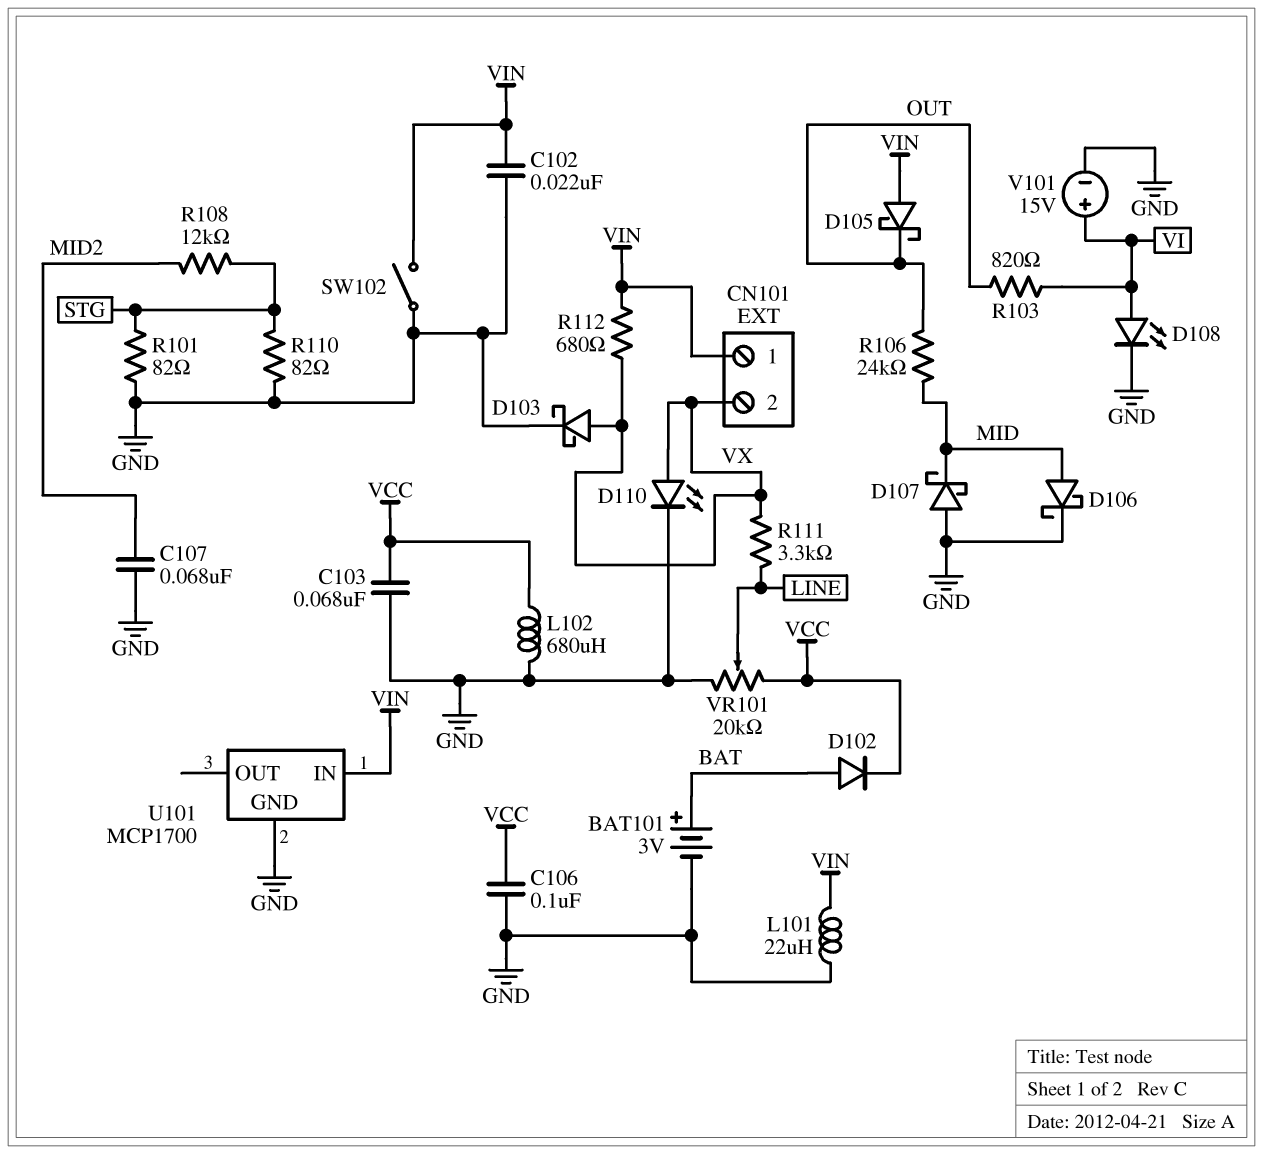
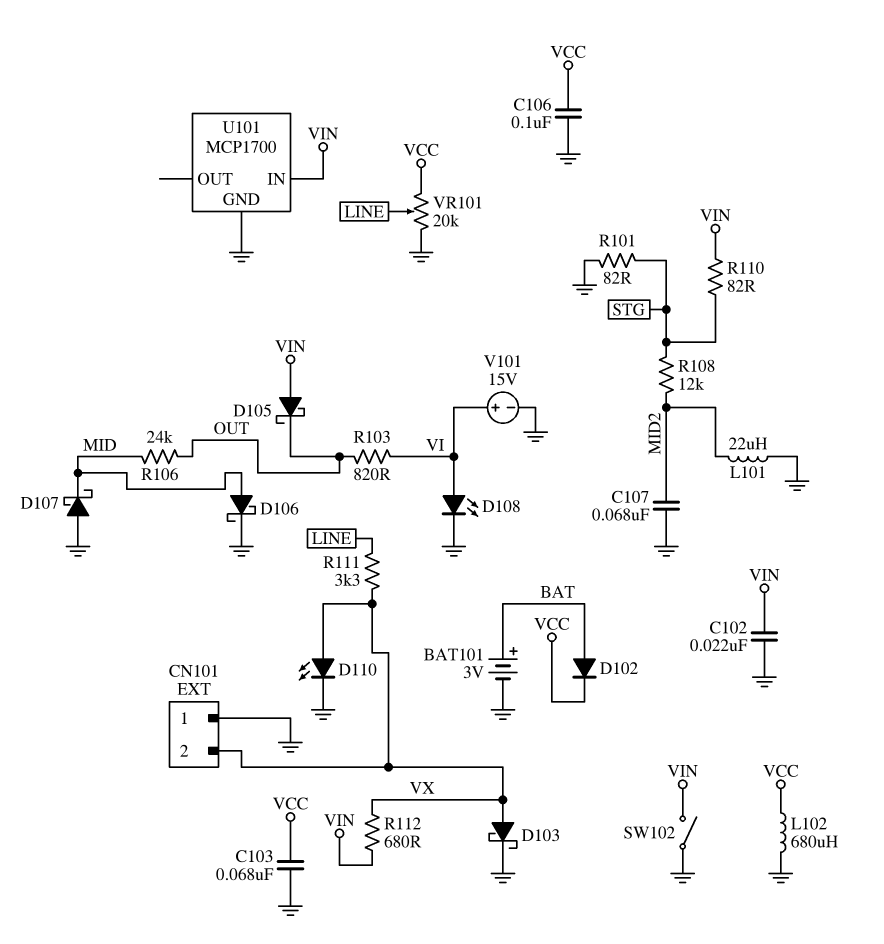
CN101 pin 1: VIN -> GND
L101: 22uH (GND, VIN) -> 22uH (GND, MID2)
R110: 82 (GND, STG) -> 82 (STG, VIN)

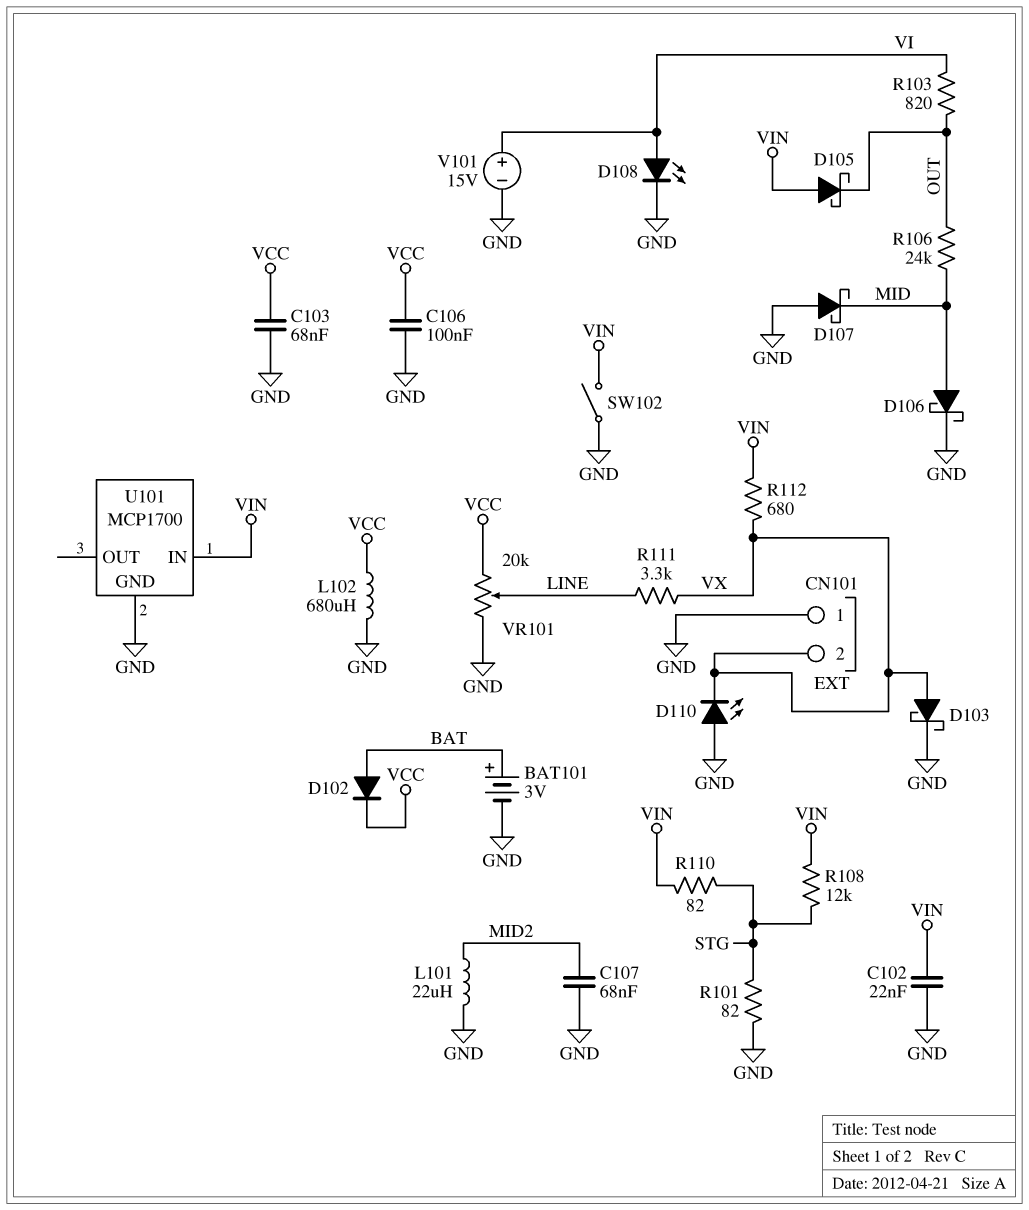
D110: LED (A VX, K GND) -> LED (A GND, K VX)
R108: 12k (MID2, STG) -> 12k (STG, VIN)

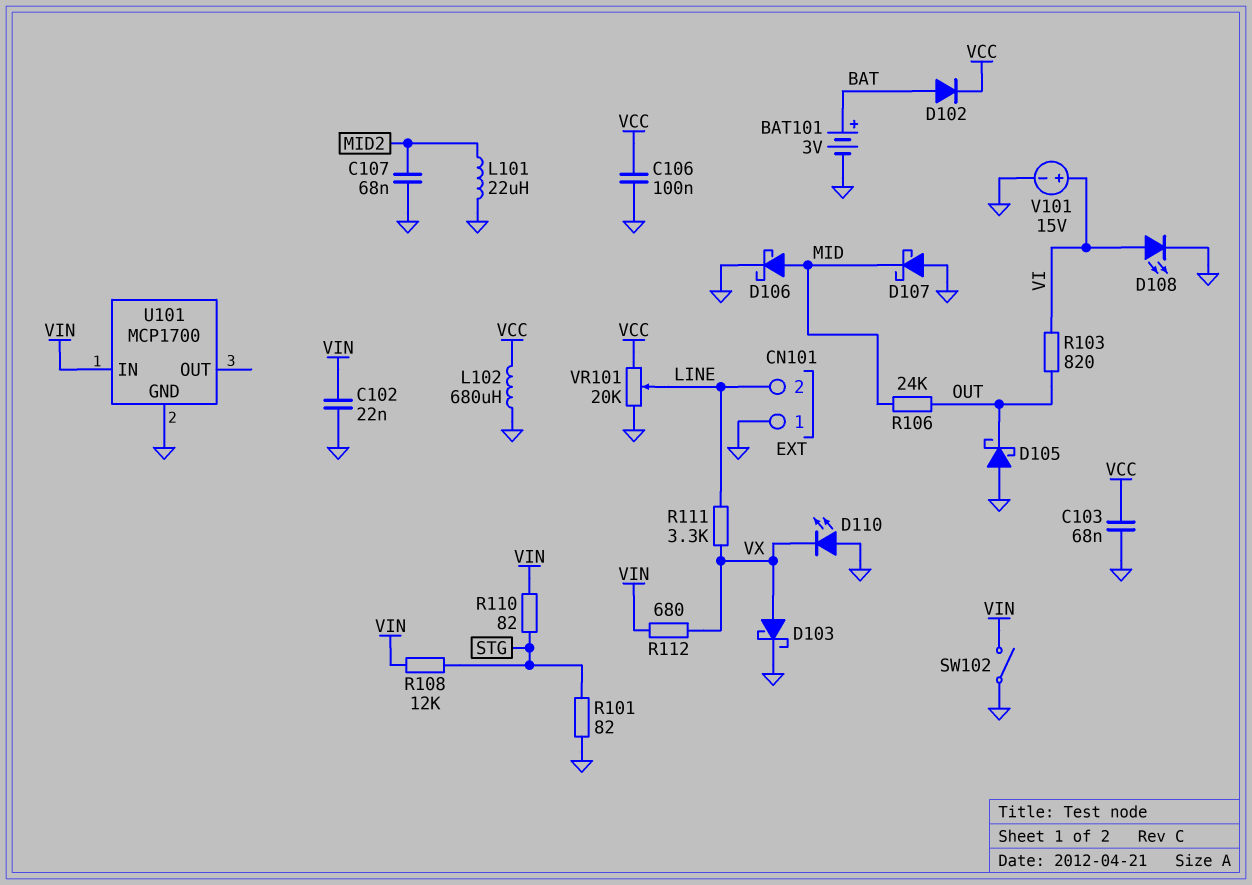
CN101 pin 2: VX -> LINE
D105: schottky (A VIN, K OUT) -> schottky (A GND, K OUT)

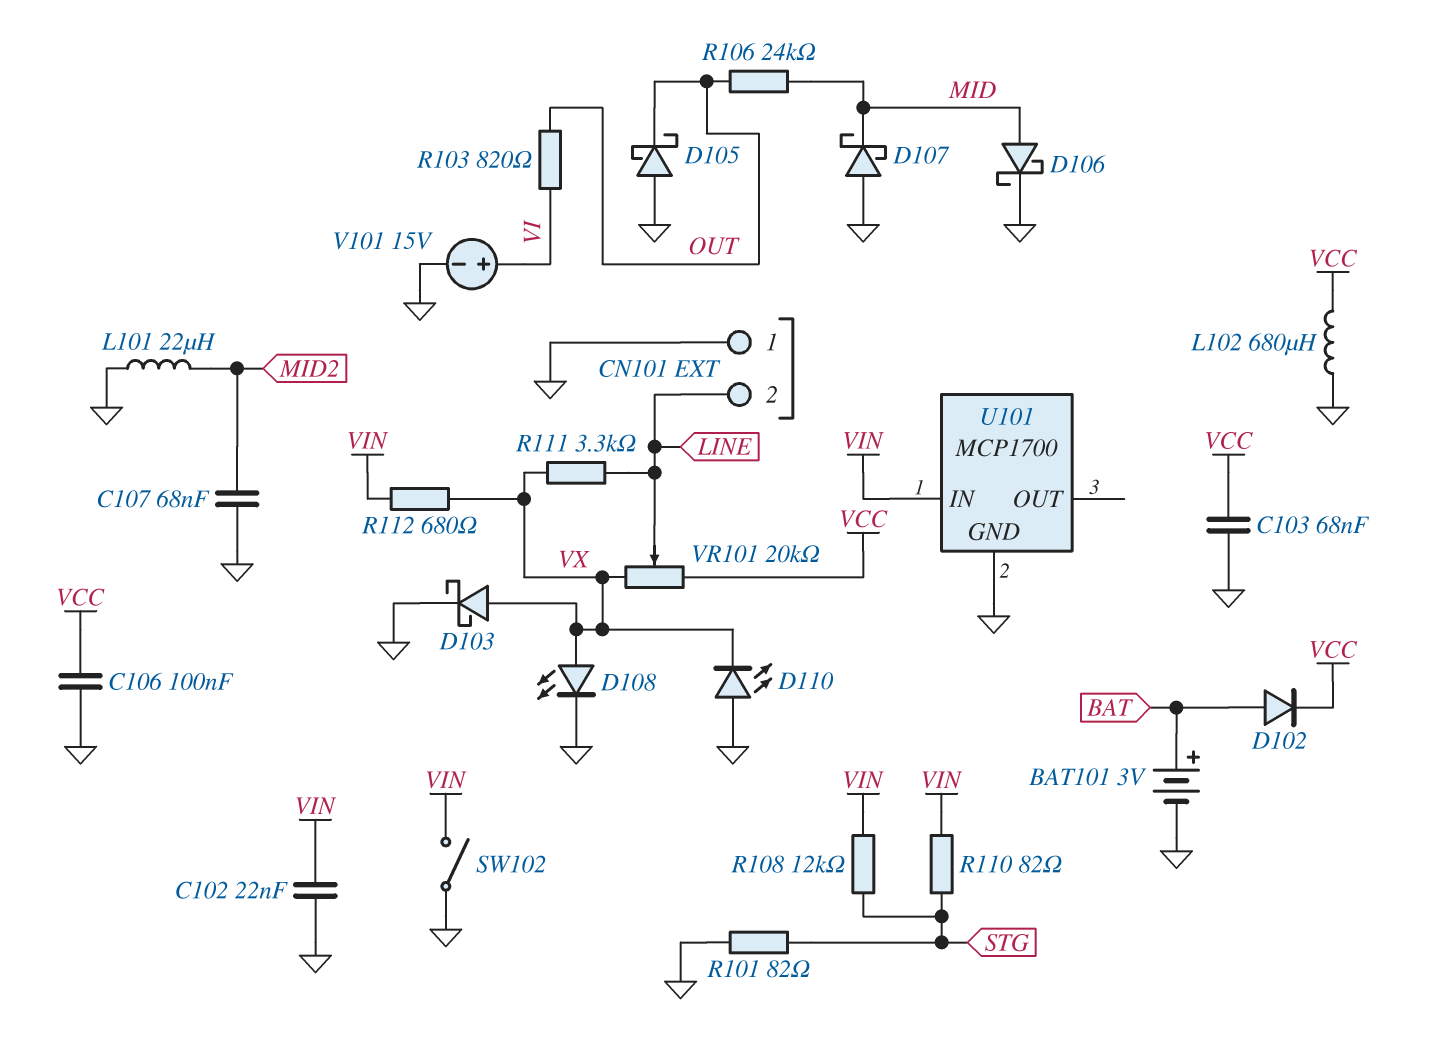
D108: LED (A VI, K GND) -> LED (A VX, K GND)
VR101: 20k (GND, VCC, wiper LINE) -> 20k (VCC, VX, wiper LINE)

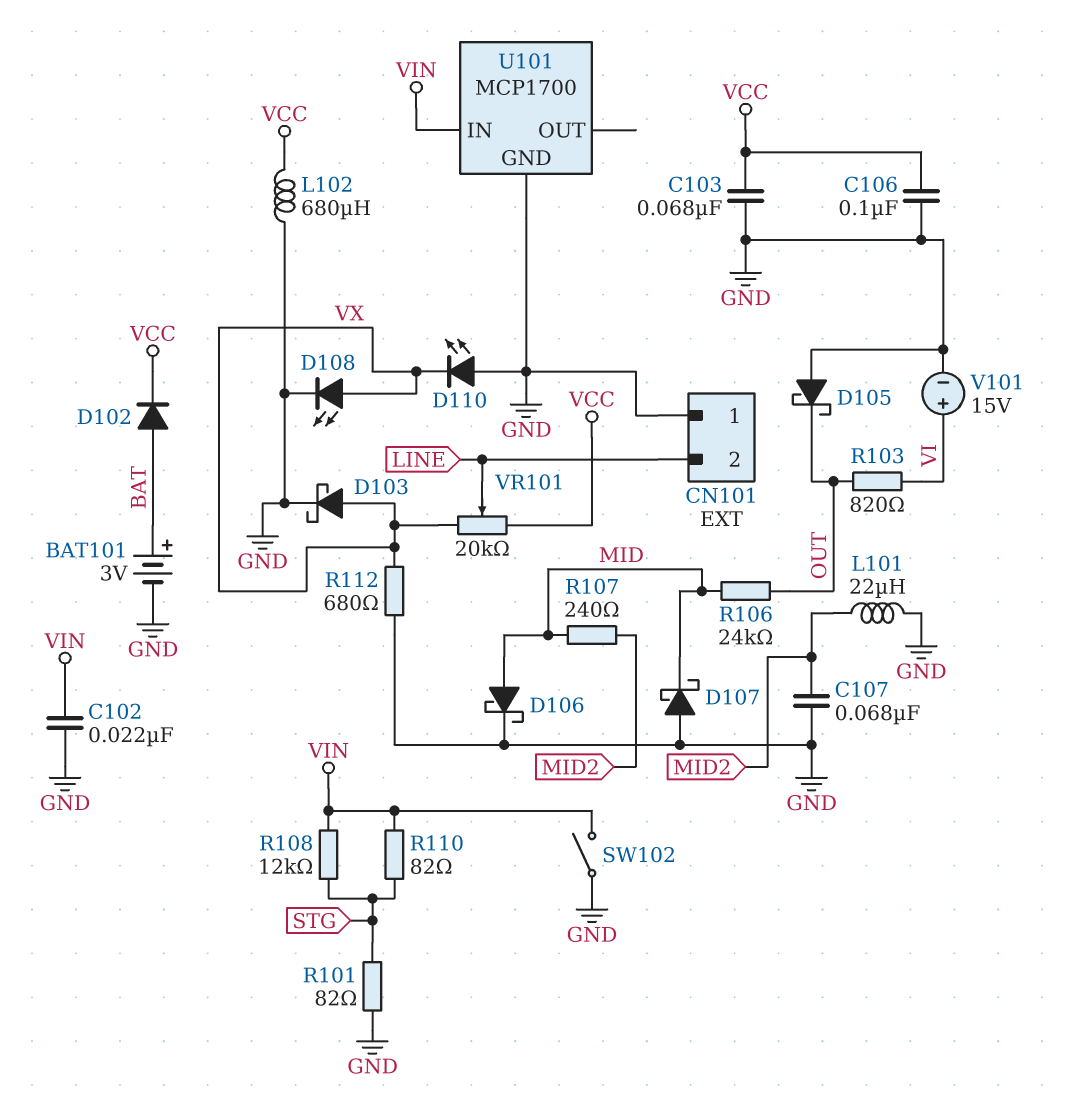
R107: none -> 240 (MID, MID2)
R111: 3.3k (LINE, VX) -> none
R112: 680 (VIN, VX) -> 680 (GND, VX)

